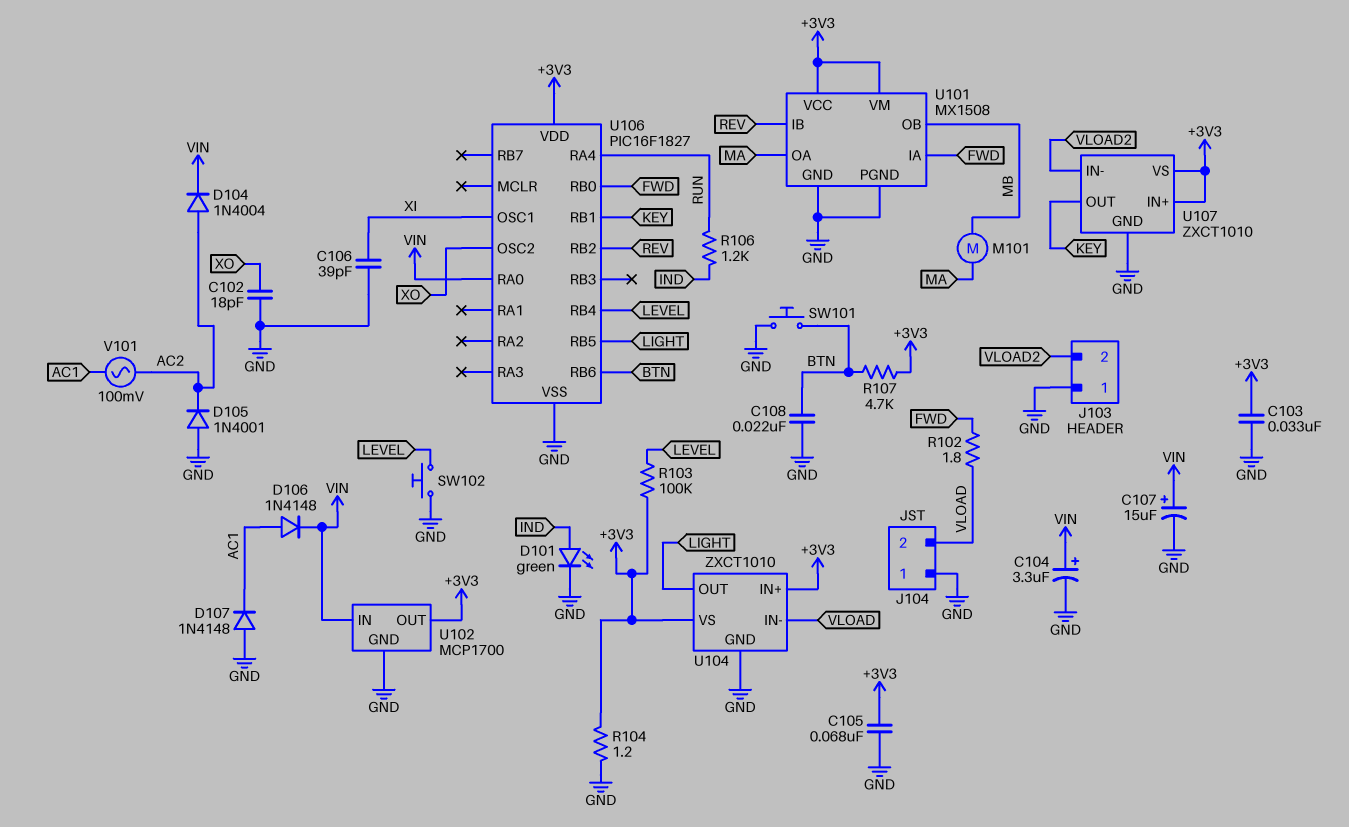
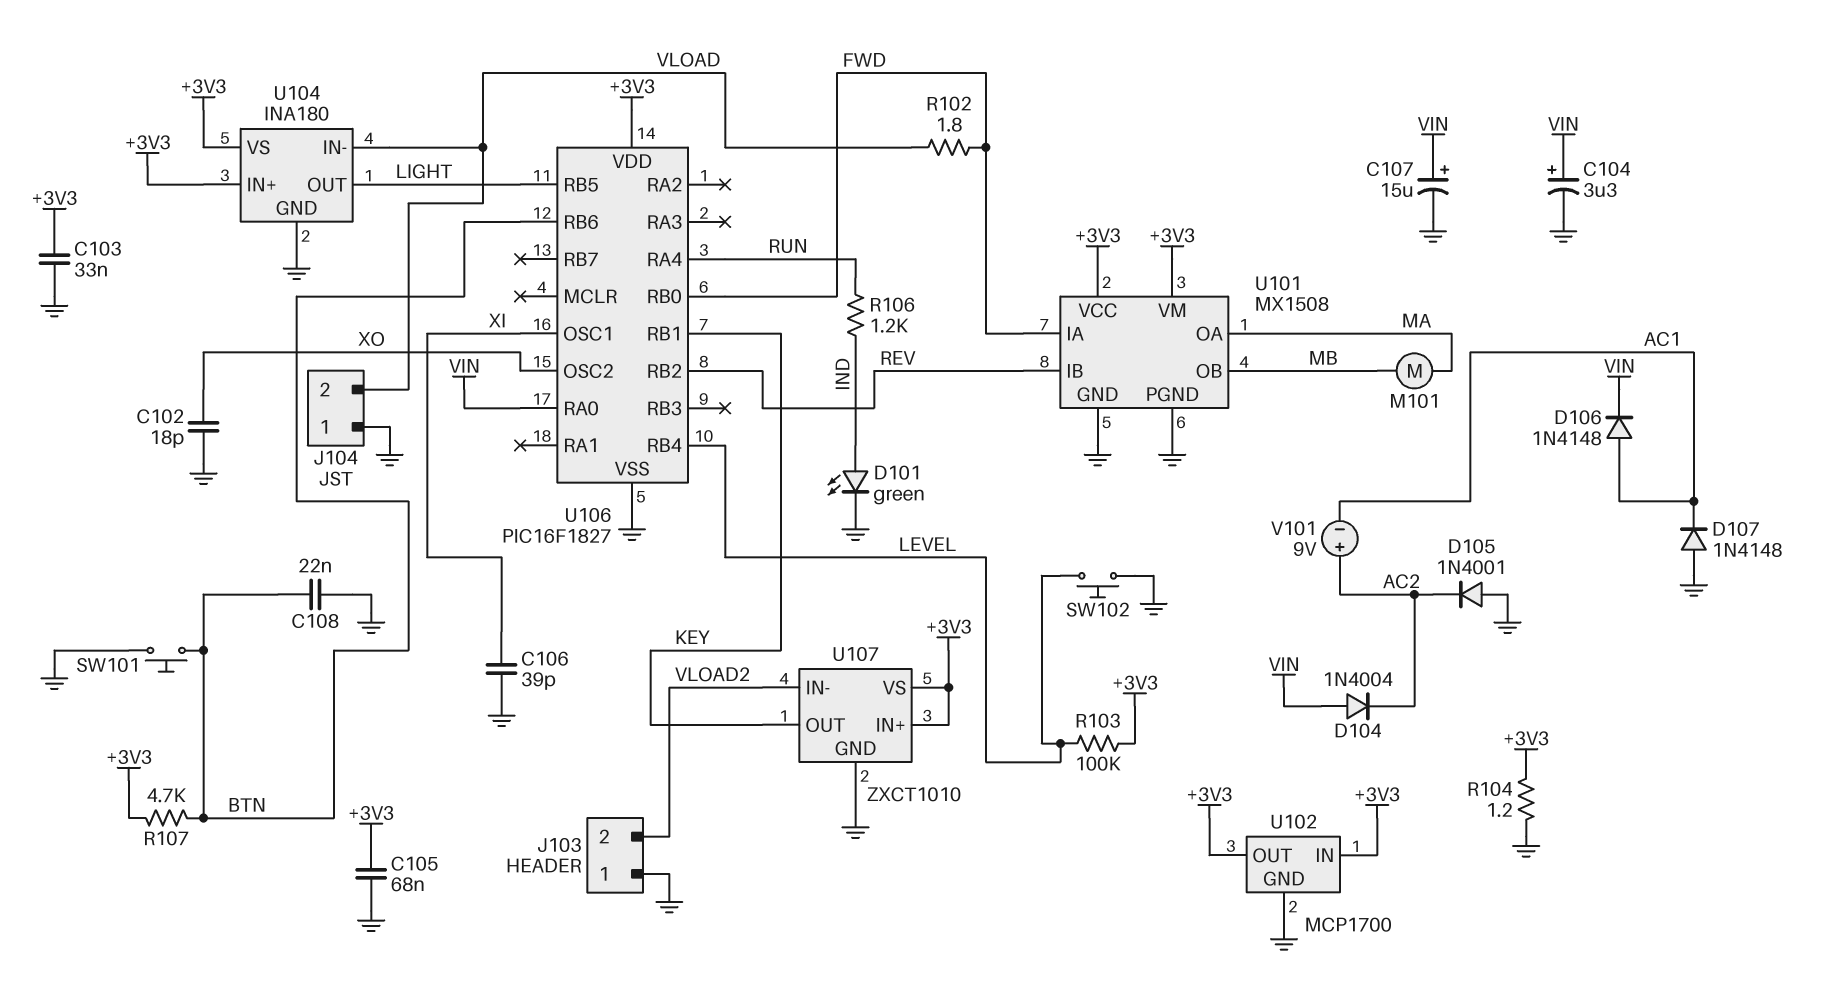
D104: diode 1N4004 (A AC2, K VIN) -> diode 1N4004 (A VIN, K AC2)
U102 pin IN: VIN -> +3V3
U104: ZXCT1010 -> INA180
V101: AC 100mV (AC1, AC2) -> 9V (plus AC2, minus AC1)

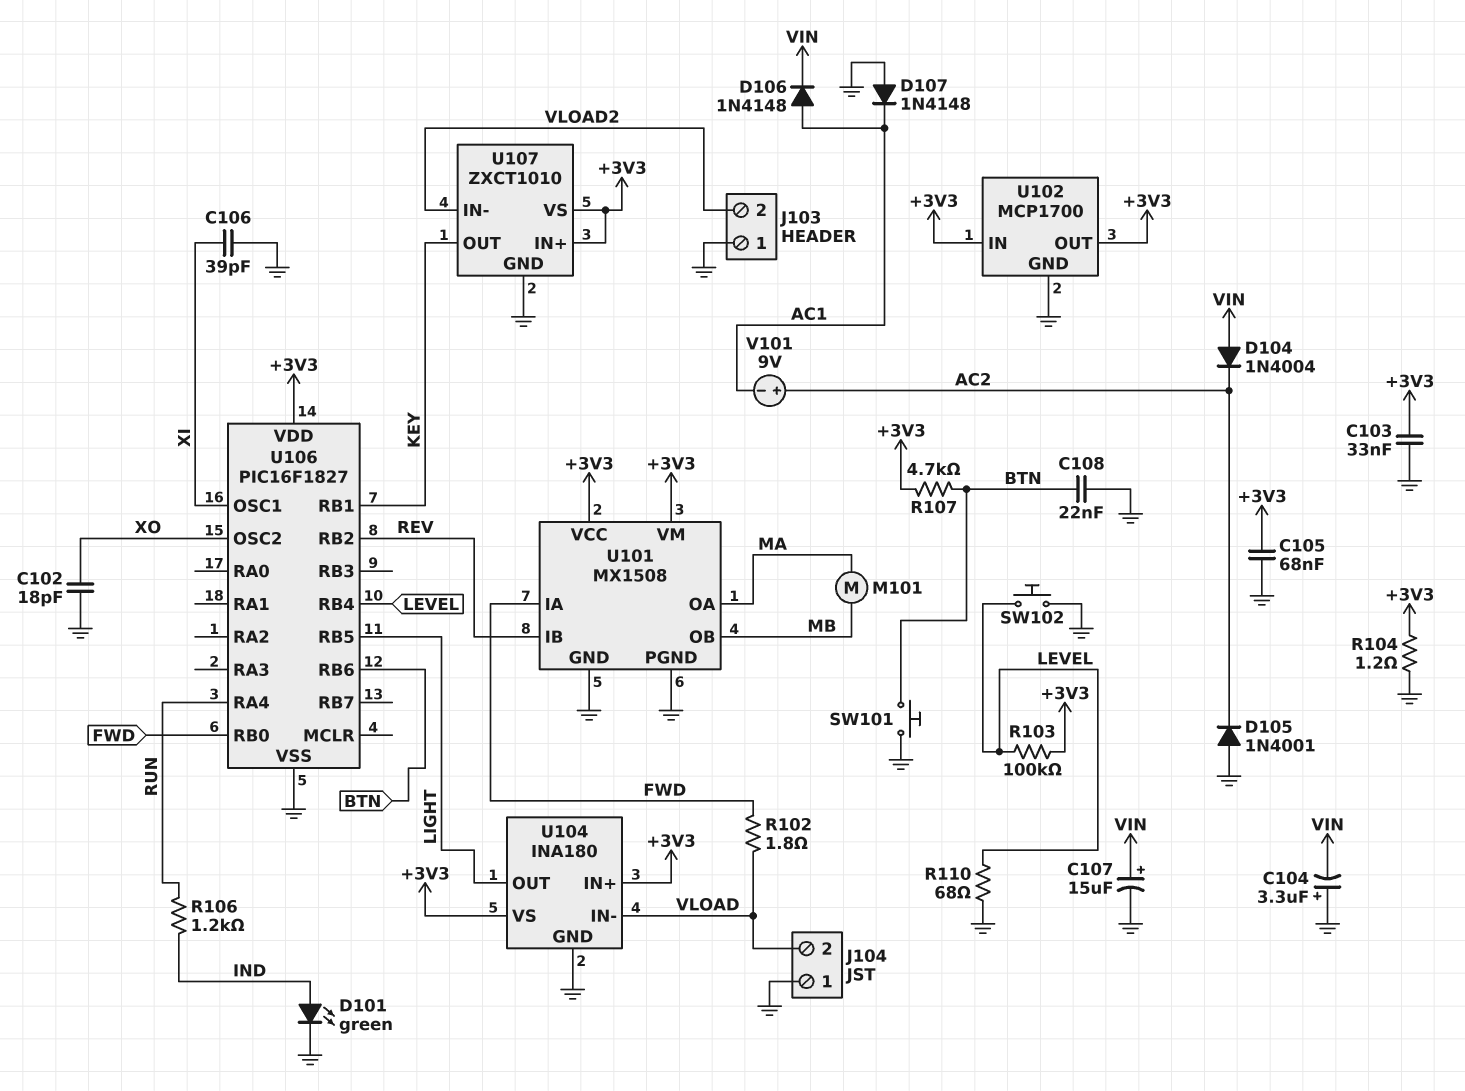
C104: 3.3uF (plus VIN, minus GND) -> 3.3uF (plus GND, minus VIN)
R110: none -> 68 (GND, LEVEL)
U106 pin RA0: VIN -> none

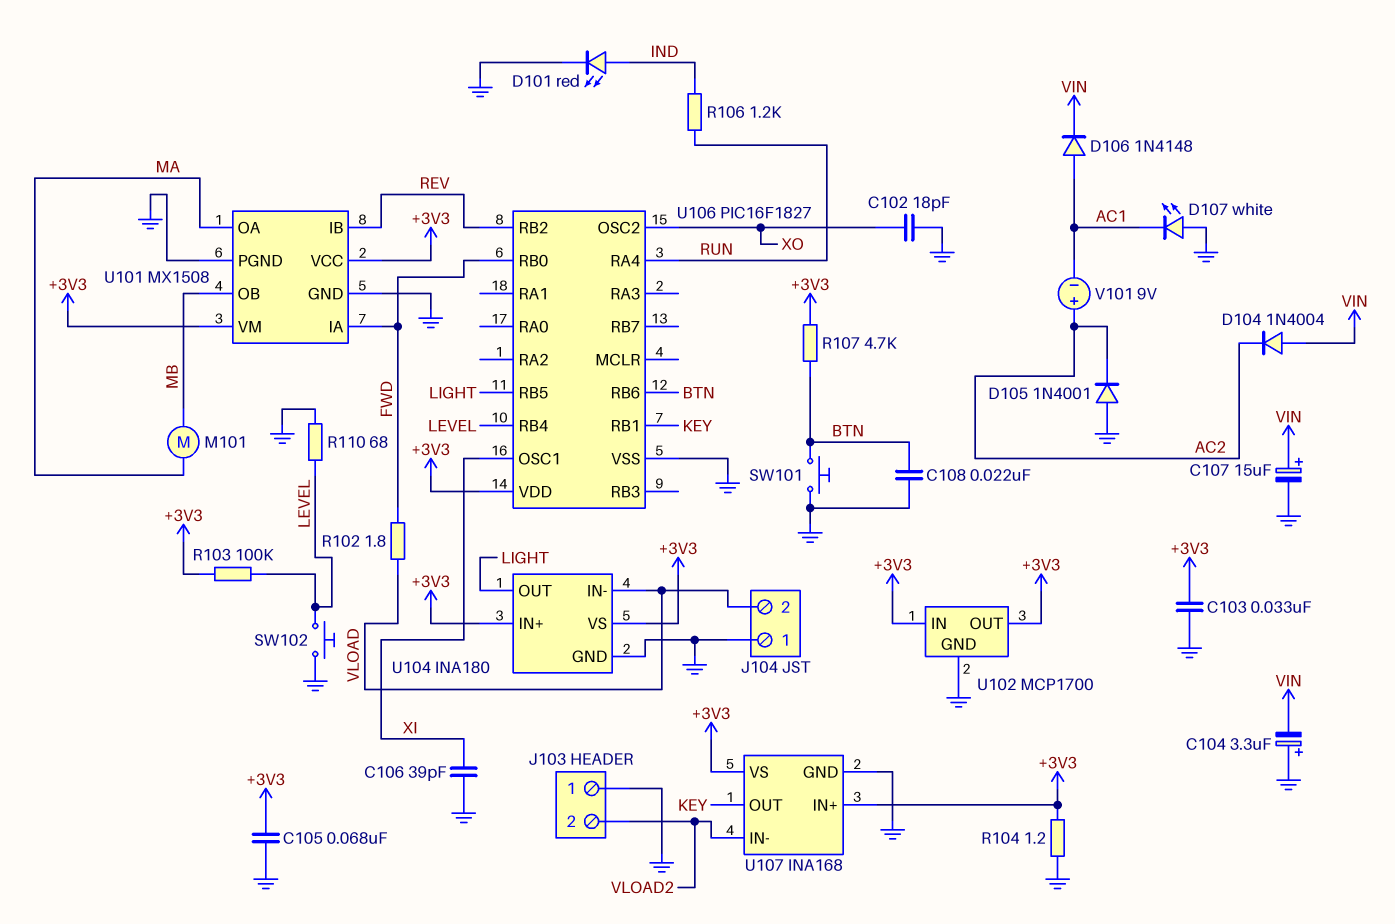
D101: LED green (A IND, K GND) -> LED red (A IND, K GND)
D107: diode 1N4148 (A GND, K AC1) -> LED white (A GND, K AC1)
U107: ZXCT1010 -> INA168

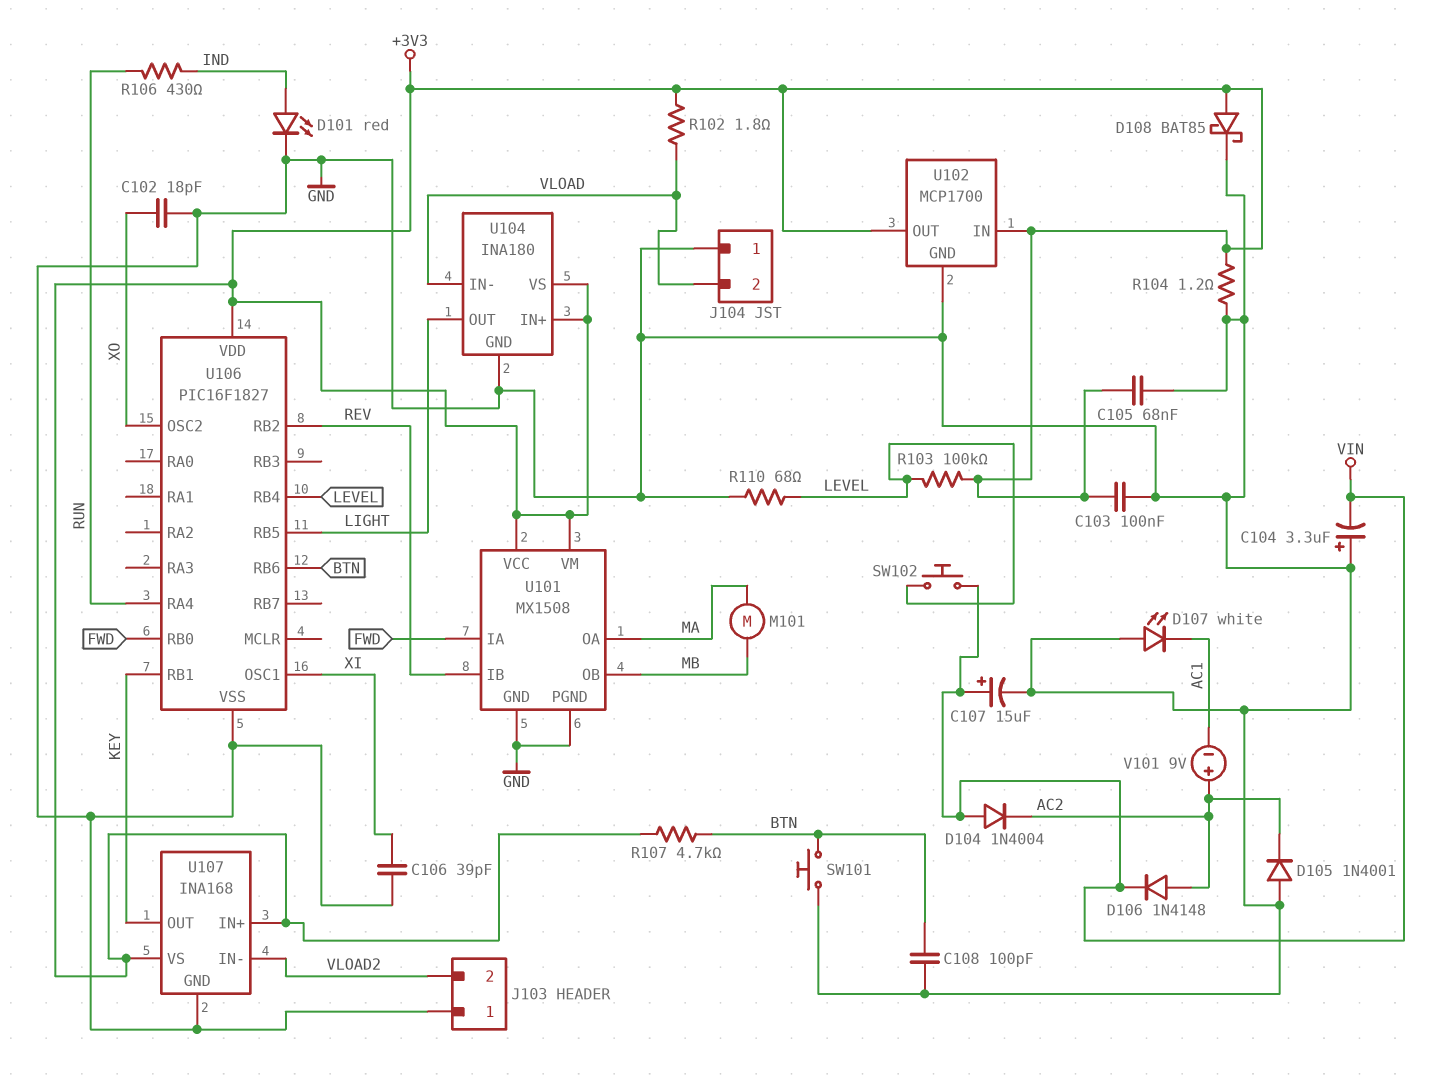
C103: 33nF (+3V3, GND) -> 100nF (+3V3, GND)
C108: 22nF (BTN, GND) -> 100pF (BTN, GND)
D106: diode 1N4148 (A AC1, K VIN) -> diode 1N4148 (A AC2, K VIN)
D108: none -> schottky BAT85 (A +3V3, K GND)
R102: 1.8 (FWD, VLOAD) -> 1.8 (+3V3, VLOAD)
R106: 1.2k (IND, RUN) -> 430 (IND, RUN)
SW102: button (GND, LEVEL) -> button (LEVEL, VIN)

